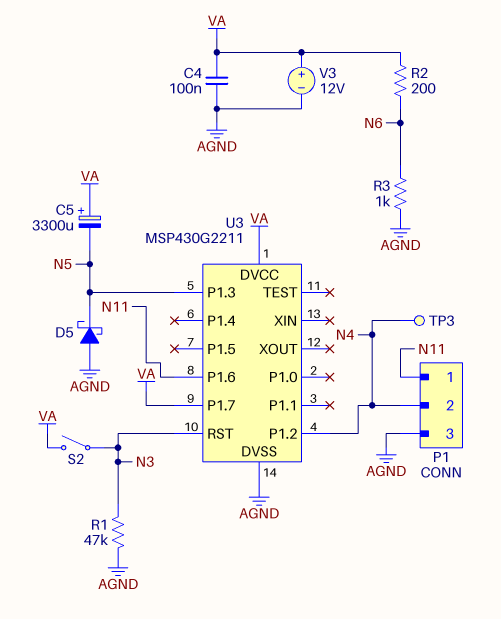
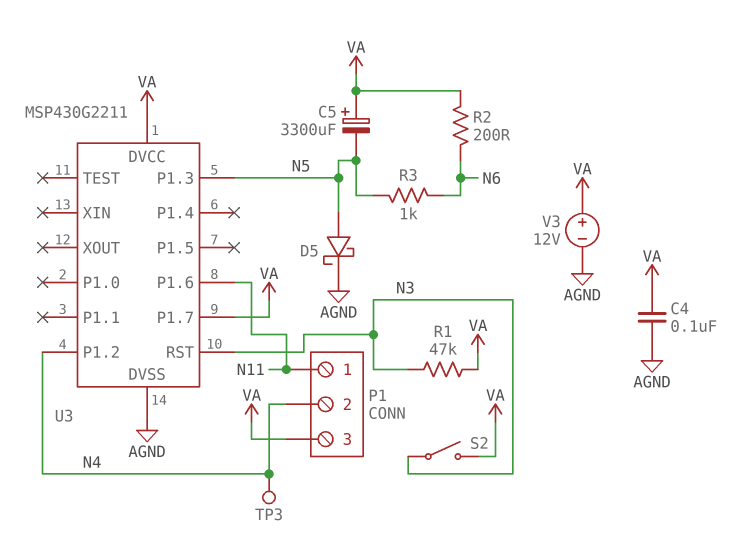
D5: schottky (A AGND, K N5) -> schottky (A N5, K AGND)
P1 pin 3: AGND -> VA
R1: 47k (AGND, N3) -> 47k (N3, VA)
R3: 1k (AGND, N6) -> 1k (N5, N6)

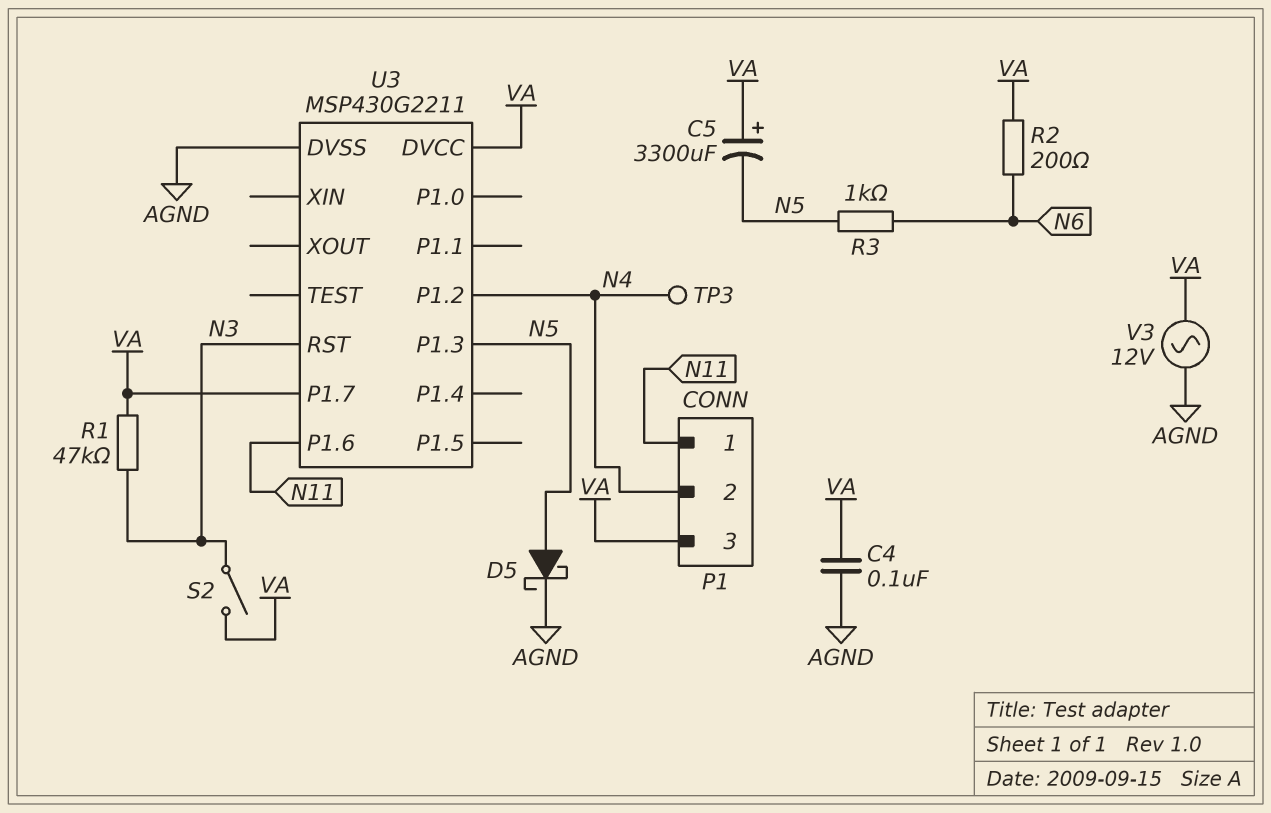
V3: 12V (plus VA, minus AGND) -> AC 12V (AGND, VA)

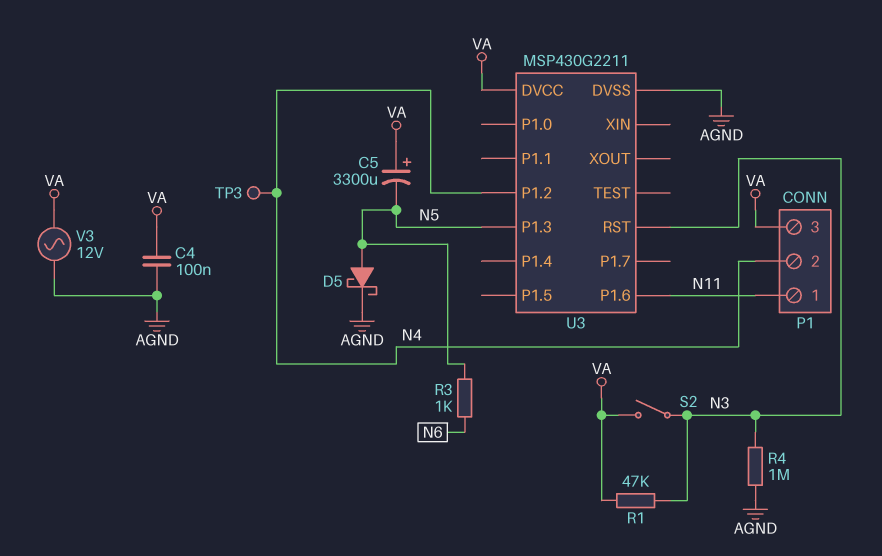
R2: 200 (N6, VA) -> none
R4: none -> 1M (AGND, N3)
U3 pin P1.7: VA -> none

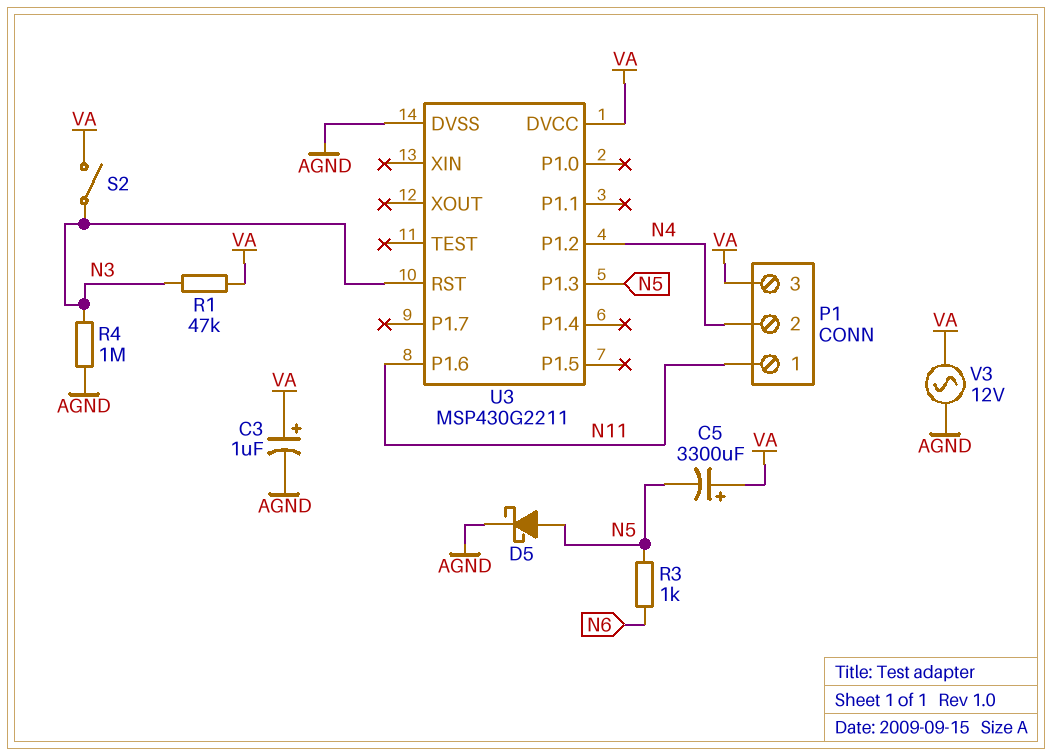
C3: none -> 1uF (plus VA, minus AGND)
C4: 100nF (AGND, VA) -> none
TP3: test point (N4) -> none

